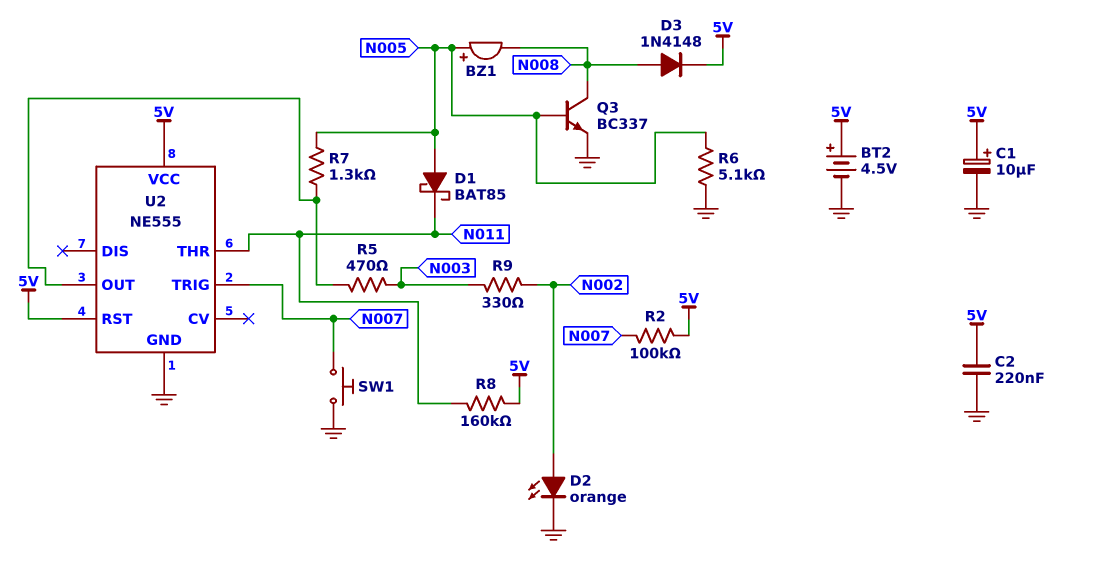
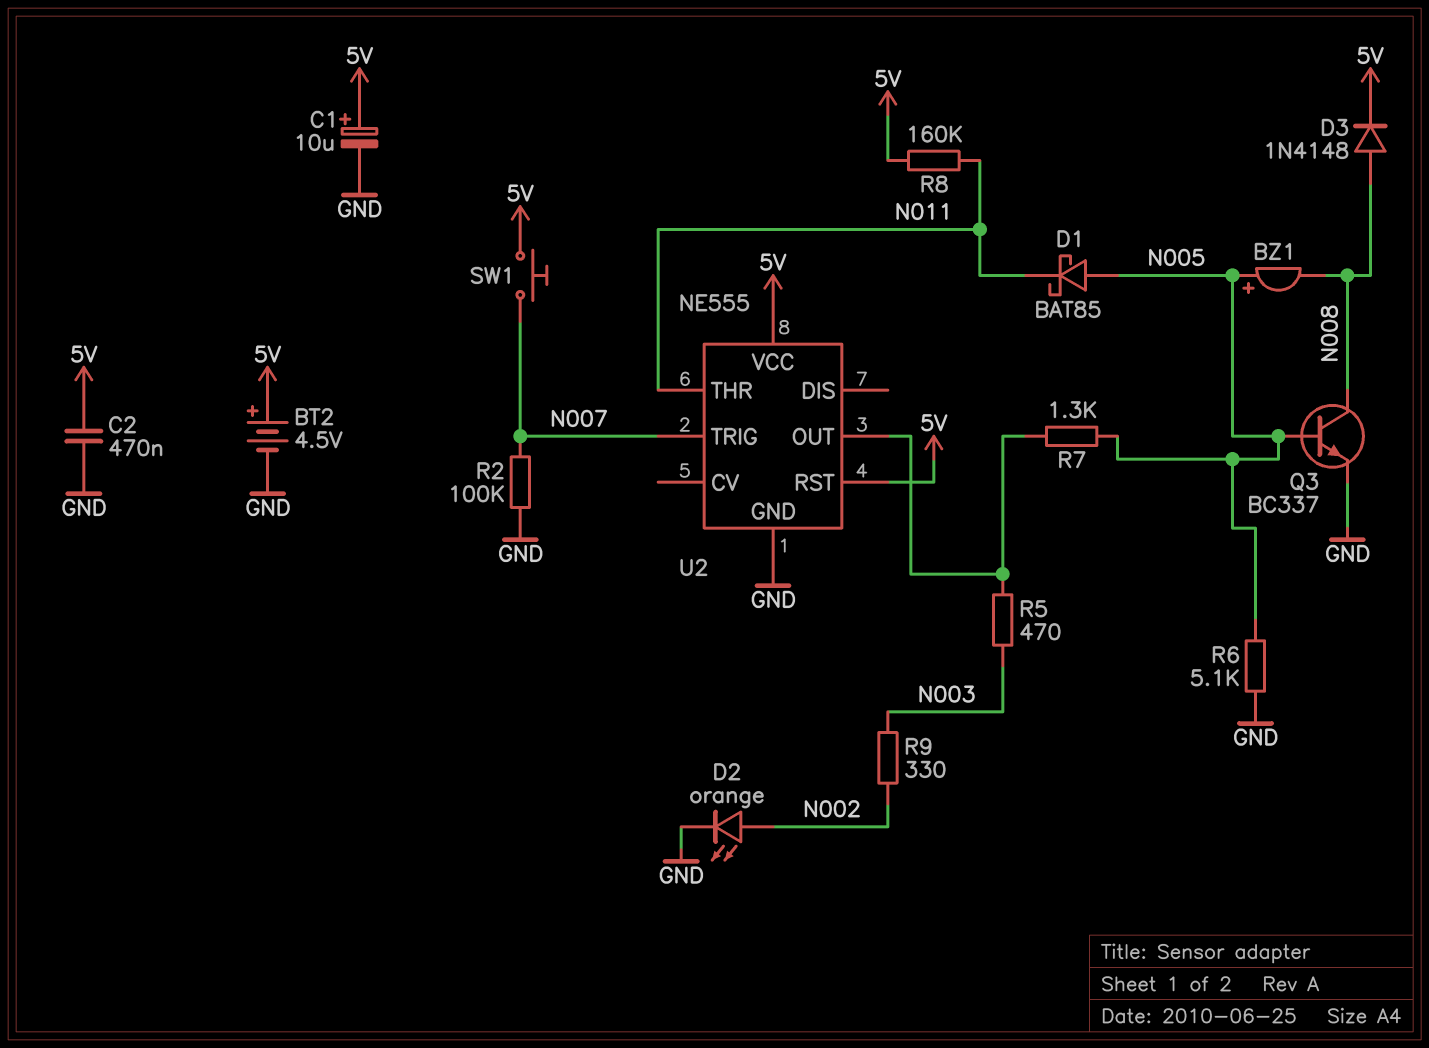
C2: 220nF (5V, GND) -> 470nF (5V, GND)
R2: 100k (5V, N007) -> 100k (GND, N007)
SW1: button (GND, N007) -> button (5V, N007)

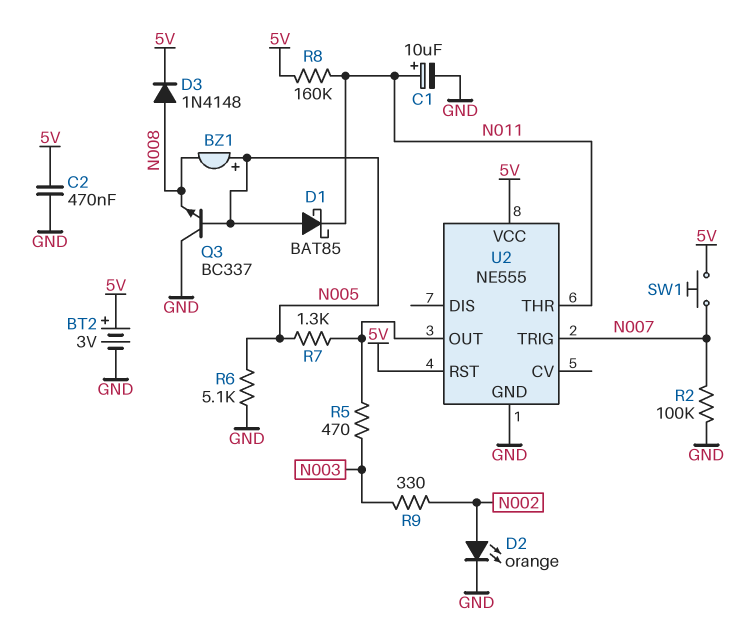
BT2: 4.5V (plus 5V, minus GND) -> 3V (plus 5V, minus GND)
C1: 10uF (plus 5V, minus GND) -> 10uF (plus N011, minus GND)
Q3: NPN BC337 (B N005, C N008, E GND) -> NPN BC337 (B N005, C GND, E N008)

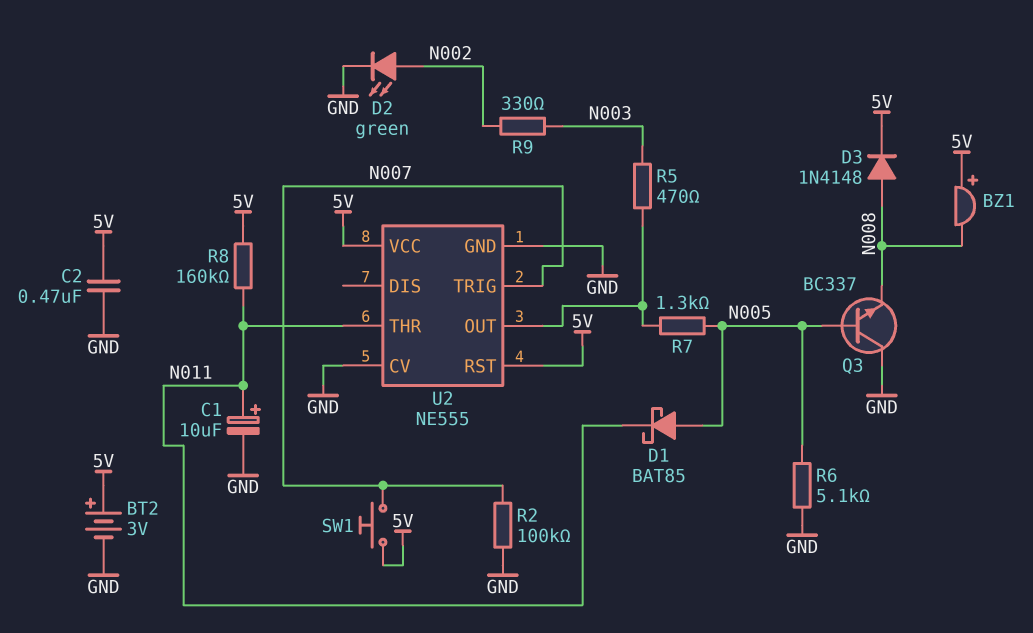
BZ1: buzzer (plus N005, minus N008) -> buzzer (plus 5V, minus N008)
D2: LED orange (A N002, K GND) -> LED green (A N002, K GND)
U2 pin CV: none -> GND

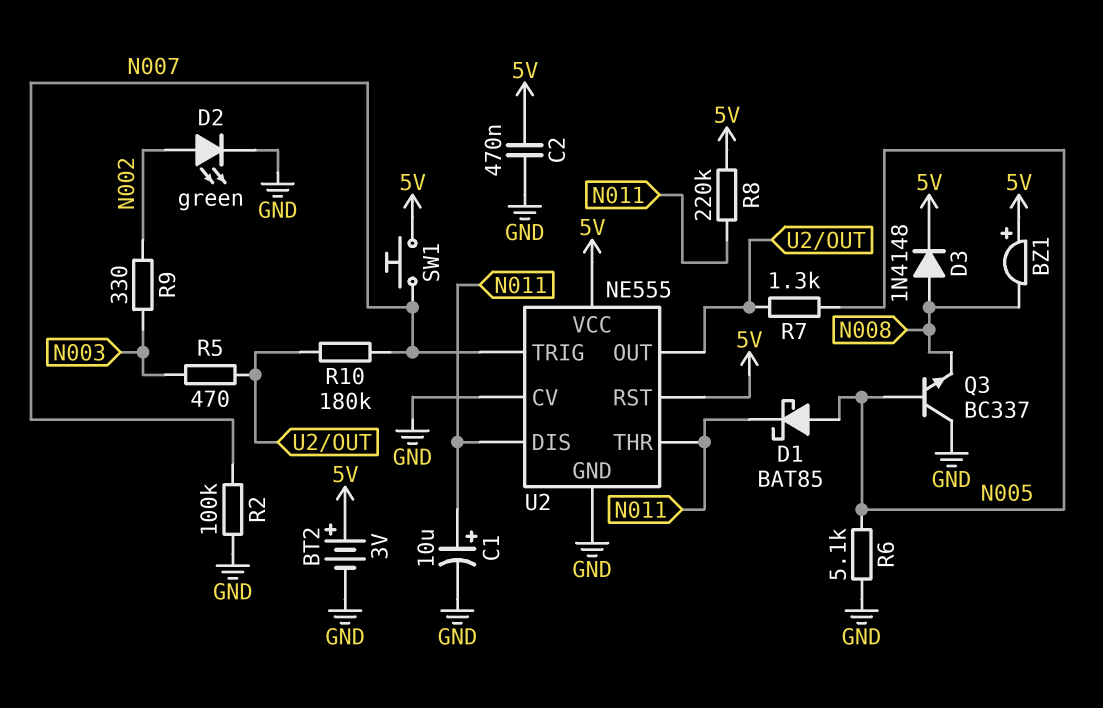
R8: 160k (5V, N011) -> 220k (5V, N011)
R10: none -> 180k (N007, U2/OUT)
U2 pin DIS: none -> N011

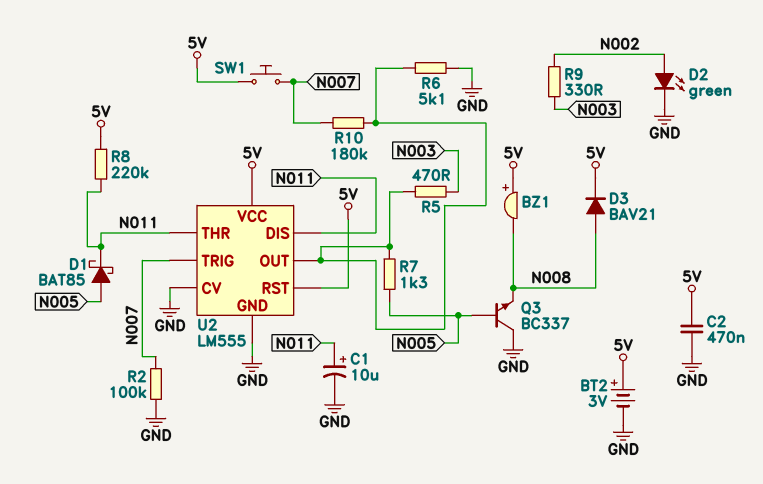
D3: diode 1N4148 (A N008, K 5V) -> diode BAV21 (A N008, K 5V)
R6: 5.1k (GND, N005) -> 5.1k (GND, U2/OUT)
U2: NE555 -> LM555

